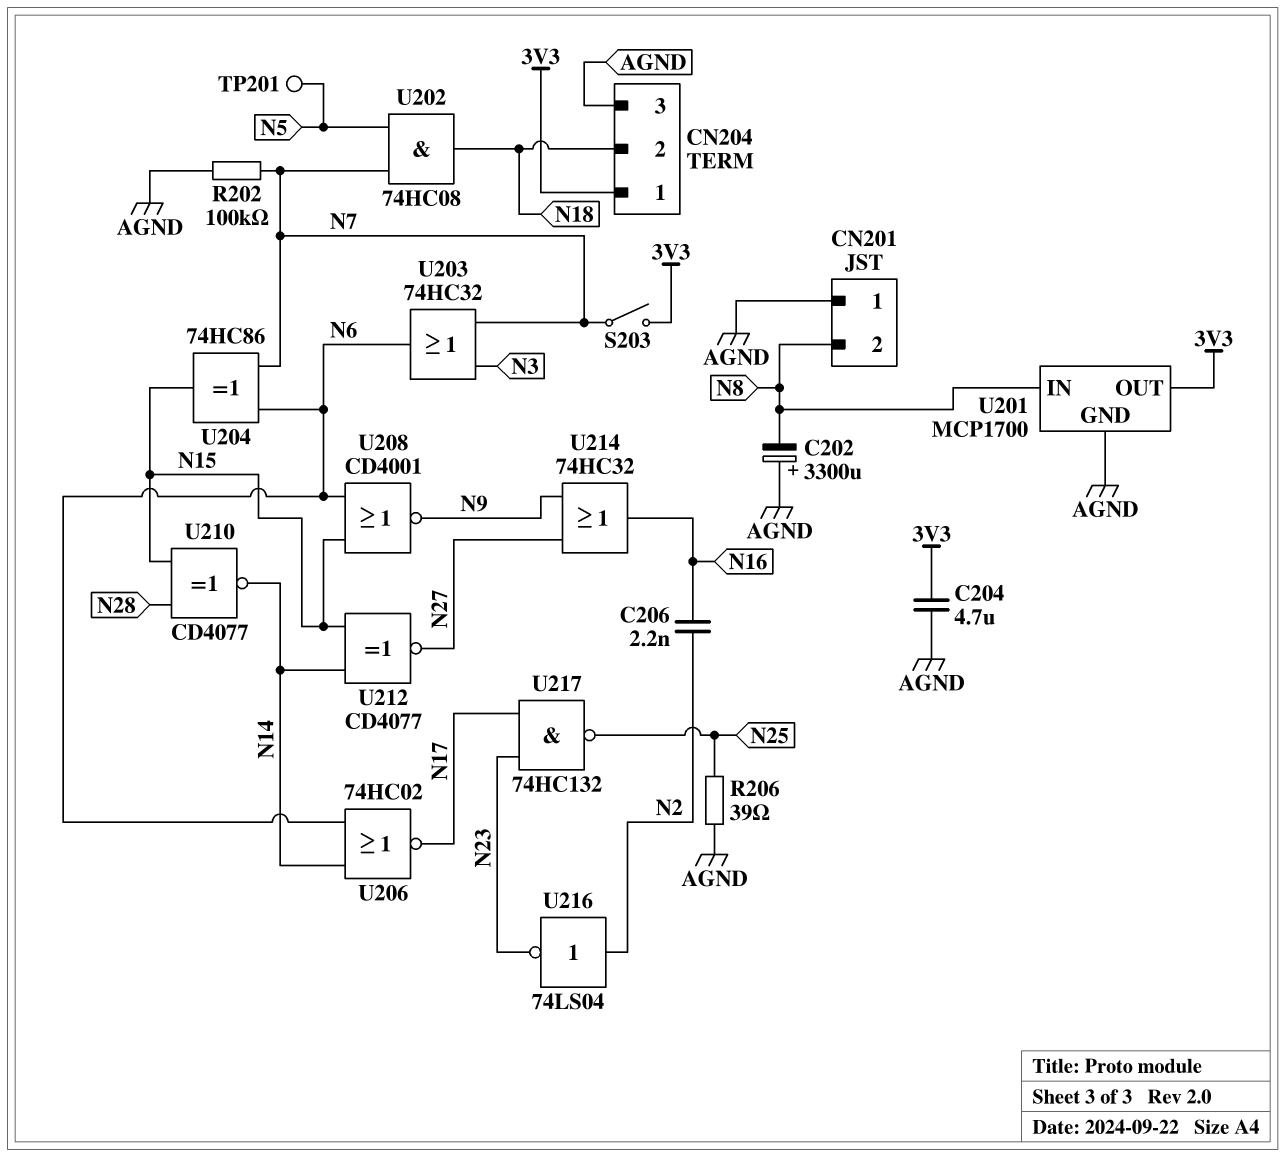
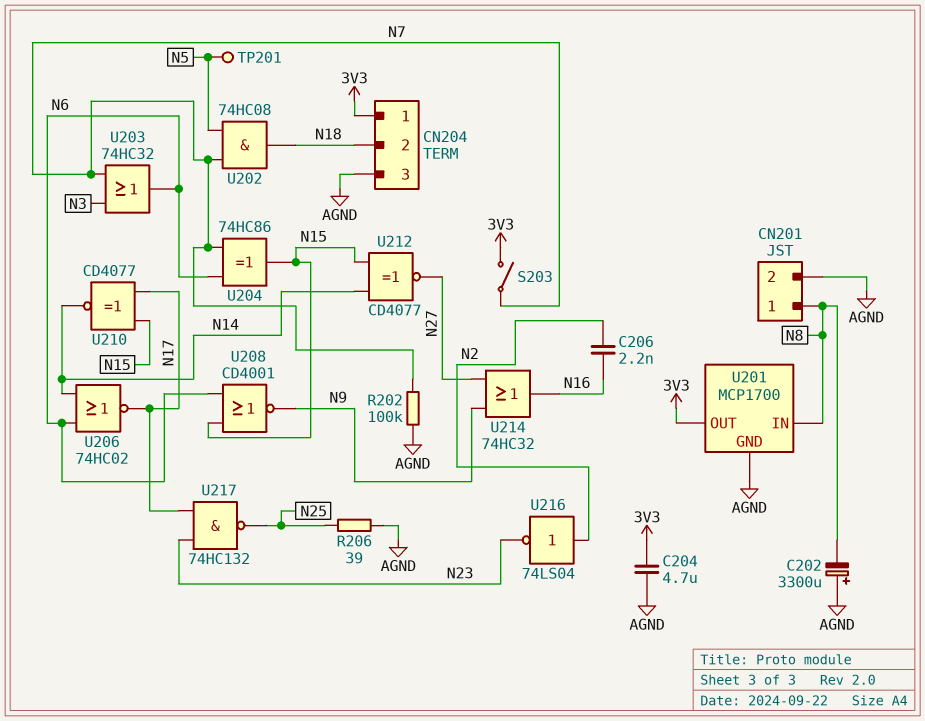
CN201 pin 1: AGND -> N8
CN201 pin 2: N8 -> AGND
U210: XNOR CD4077 (in N15, in N28, out N14) -> XNOR CD4077 (in N15, in N17, out N14)

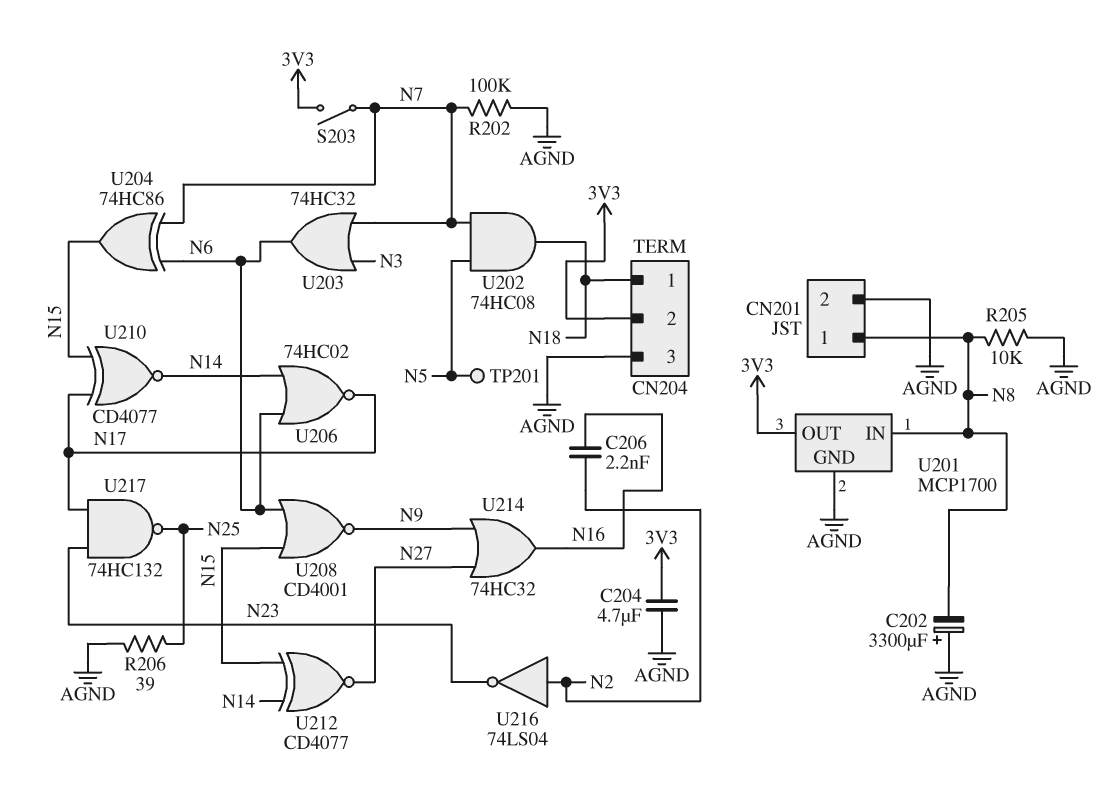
CN204 pin 1: 3V3 -> N18
CN204 pin 2: N18 -> 3V3
R205: none -> 10k (AGND, N8)

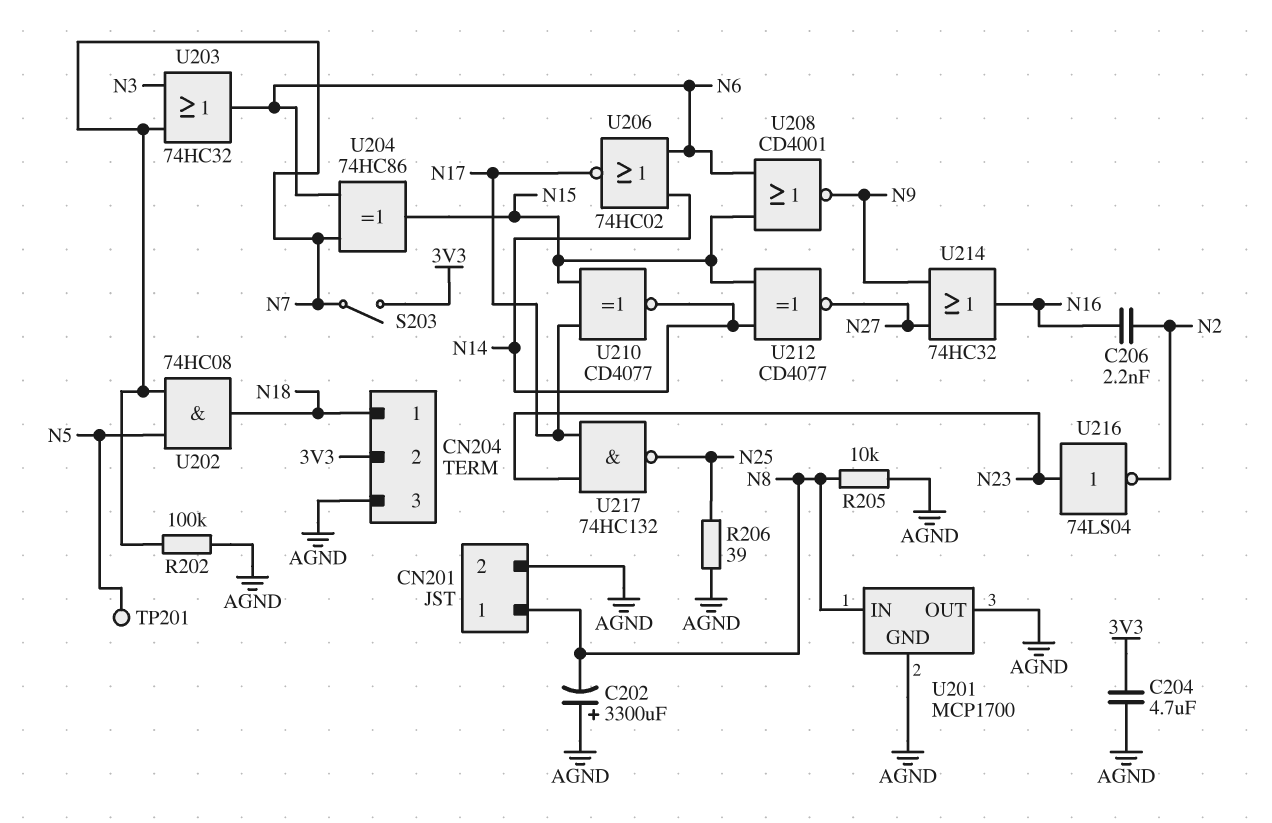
U201 pin OUT: 3V3 -> AGND
U216: NOT 74LS04 (in N2, out N23) -> NOT 74LS04 (in N23, out N2)

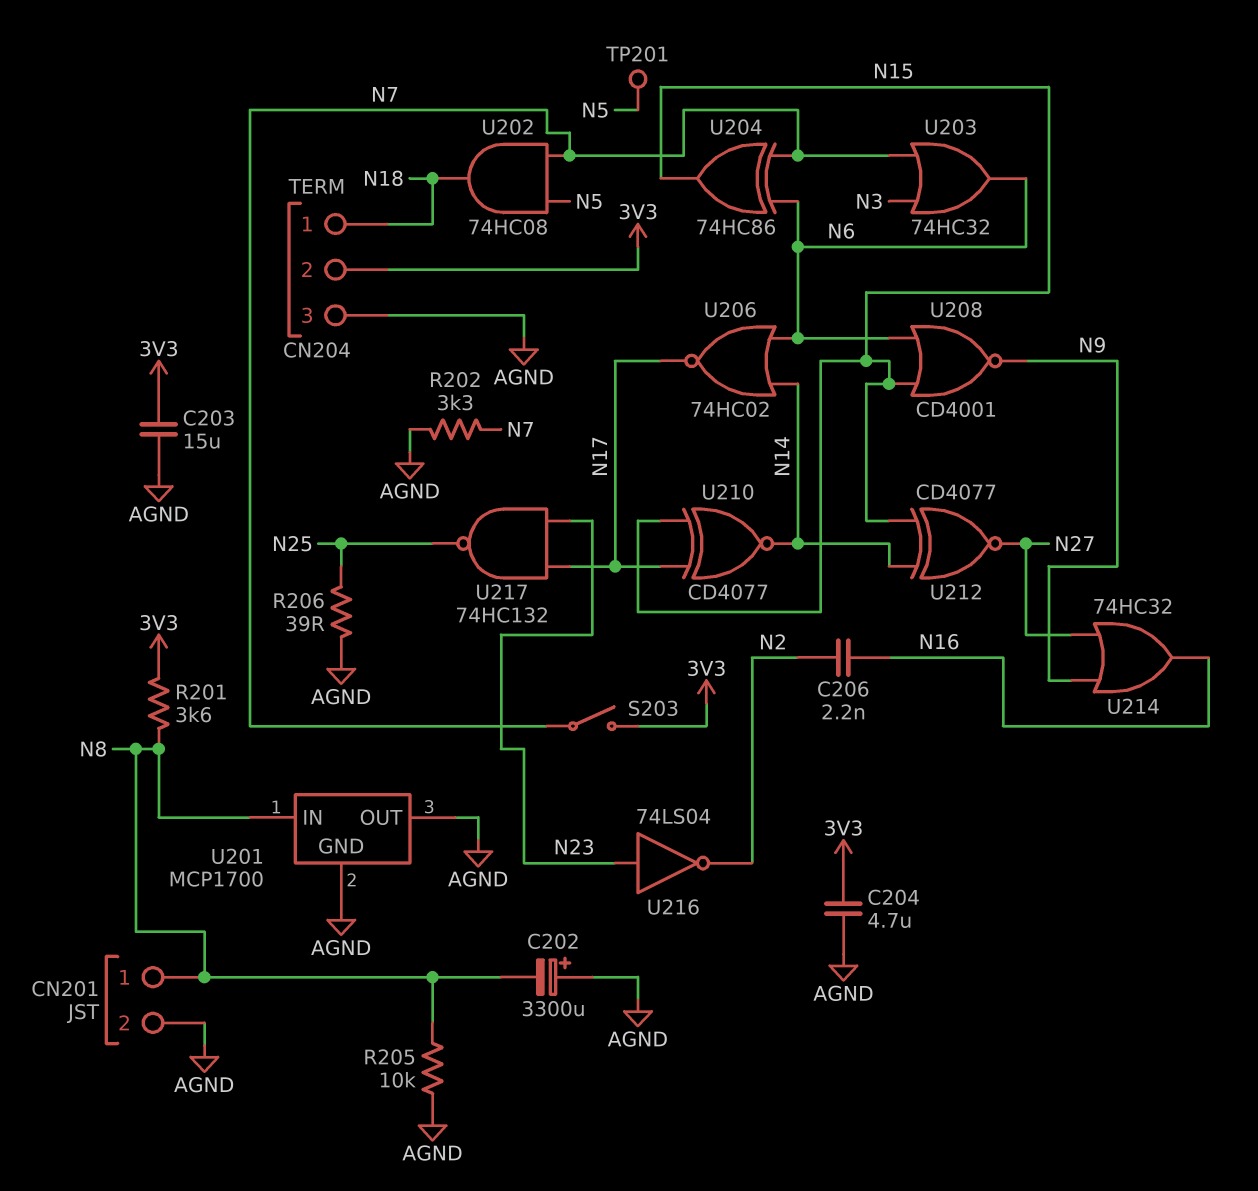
C203: none -> 15uF (3V3, AGND)
R201: none -> 3.6k (3V3, N8)
R202: 100k (AGND, N7) -> 3.3k (AGND, N7)

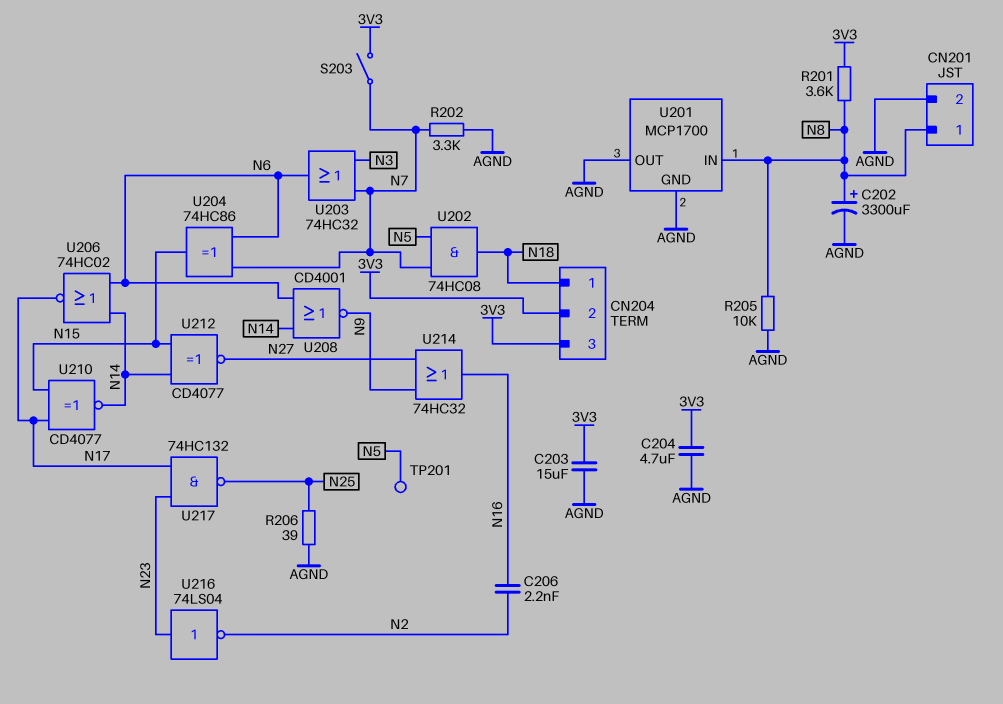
C202: 3300uF (plus AGND, minus N8) -> 3300uF (plus N8, minus AGND)
CN204 pin 3: AGND -> 3V3
U208: NOR CD4001 (in N6, in N15, out N9) -> NOR CD4001 (in N6, in N14, out N9)

